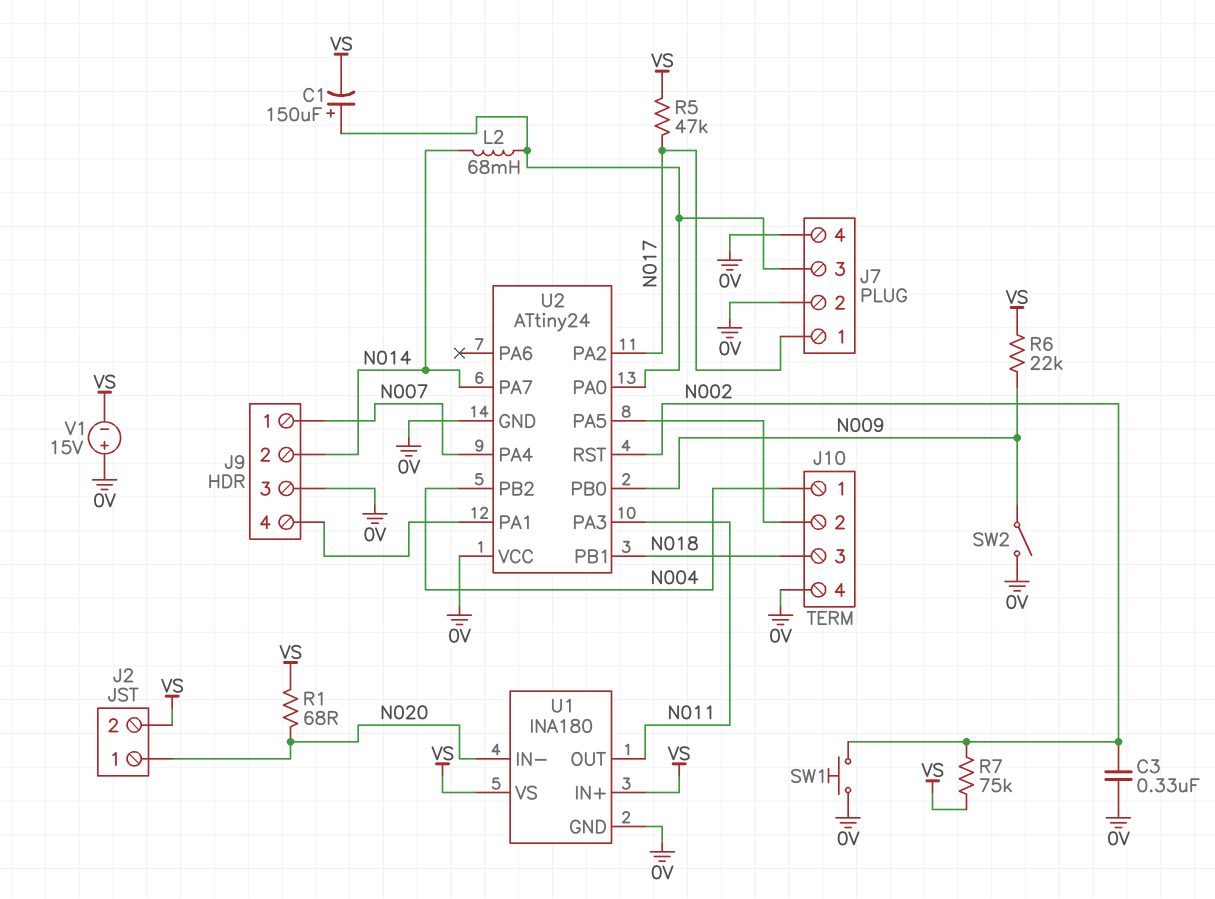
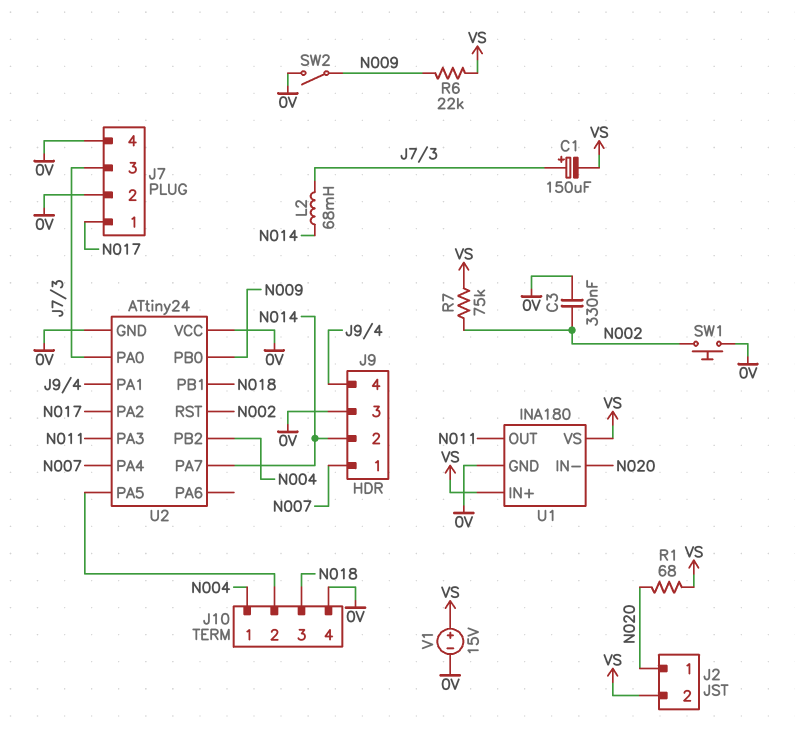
R5: 47k (N017, VS) -> none
V1: 15V (plus 0V, minus VS) -> 15V (plus VS, minus 0V)

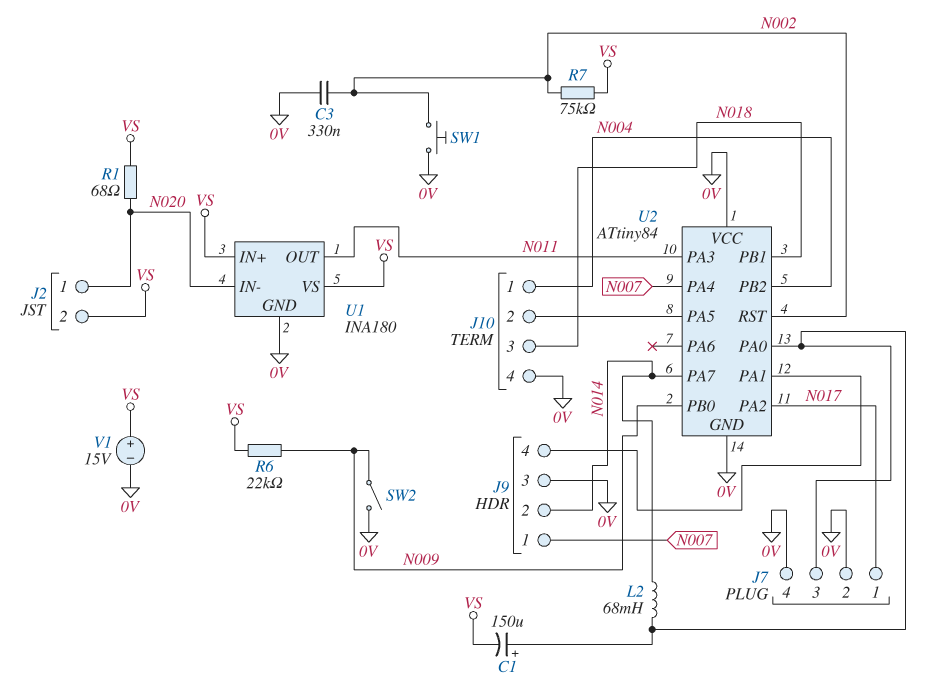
U2: ATtiny24 -> ATtiny84

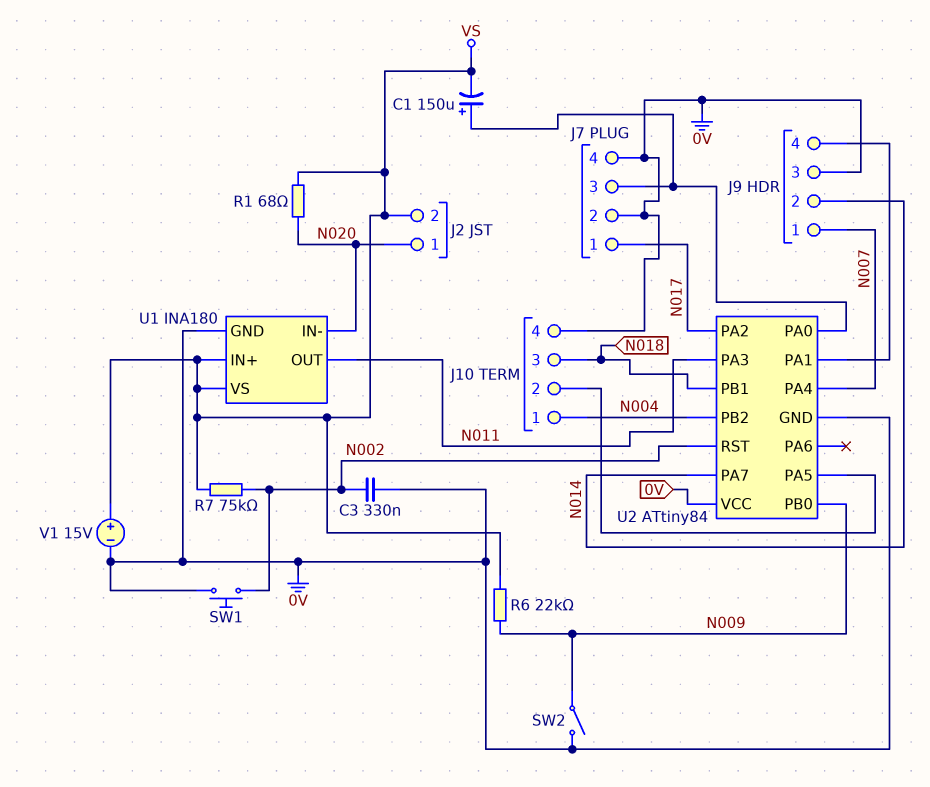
L2: 68mH (J7/3, N014) -> none

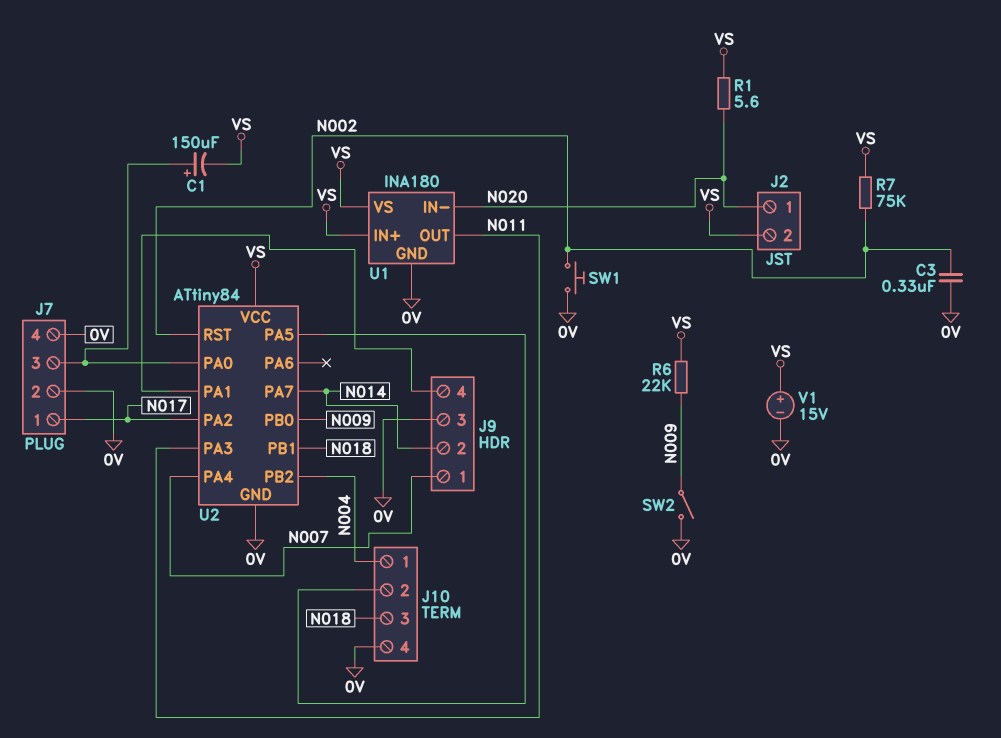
R1: 68 (N020, VS) -> 5.6 (N020, VS)
U2 pin VCC: 0V -> VS

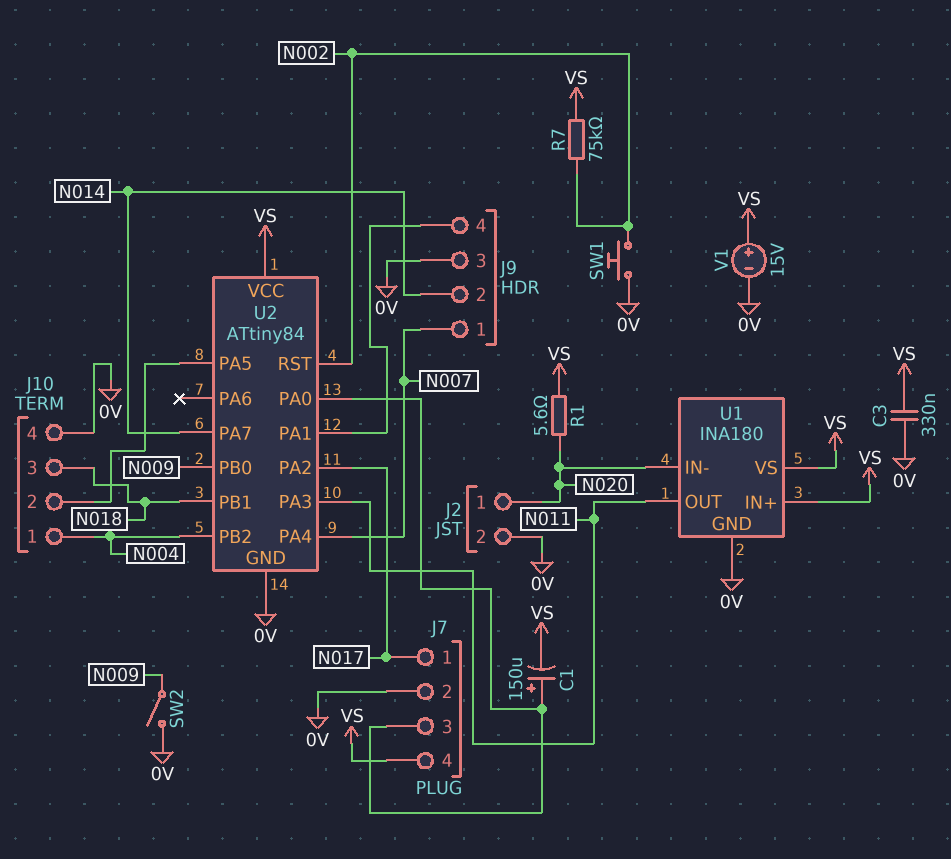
C3: 330nF (0V, N002) -> 330nF (0V, VS)
J2 pin 2: VS -> 0V
J7 pin 4: 0V -> VS
R6: 22k (N009, VS) -> none

